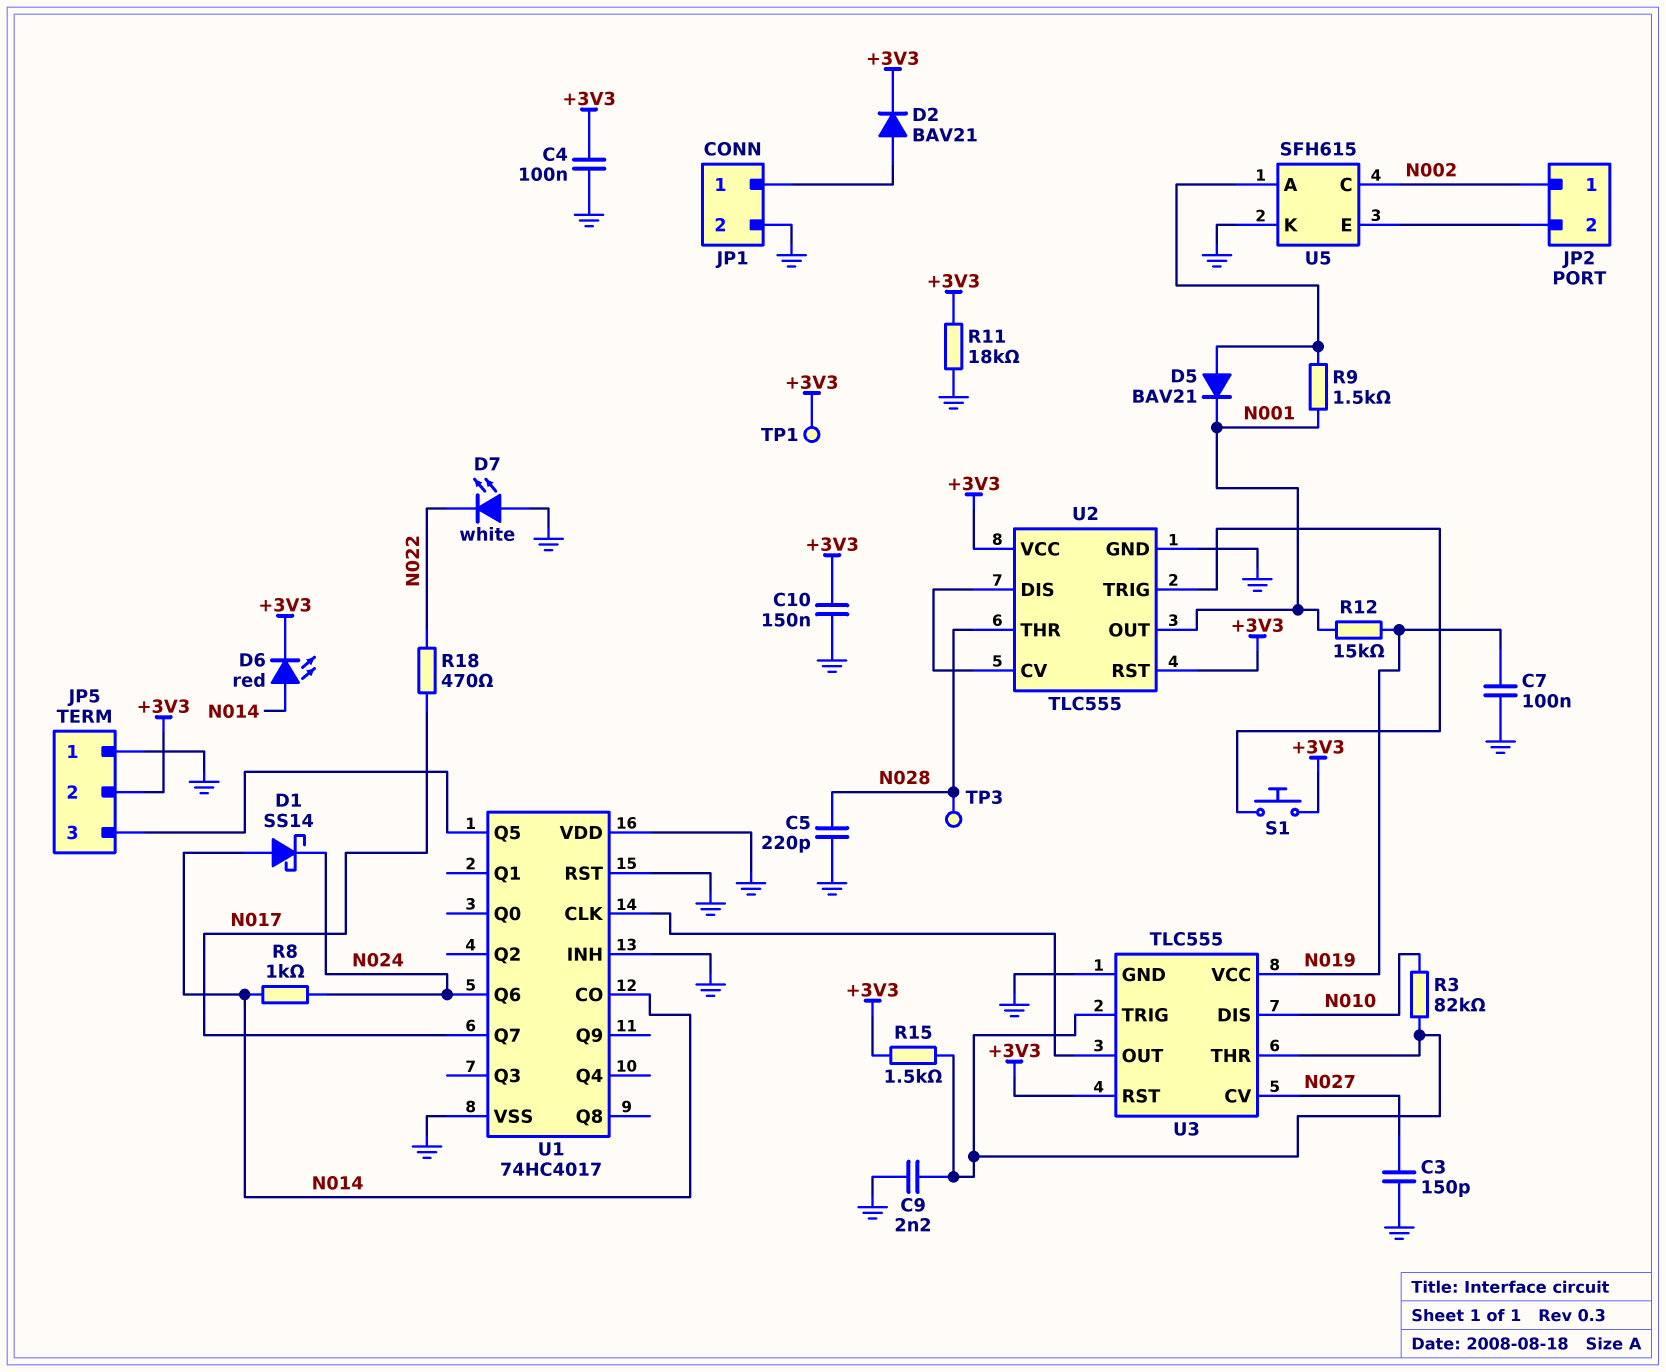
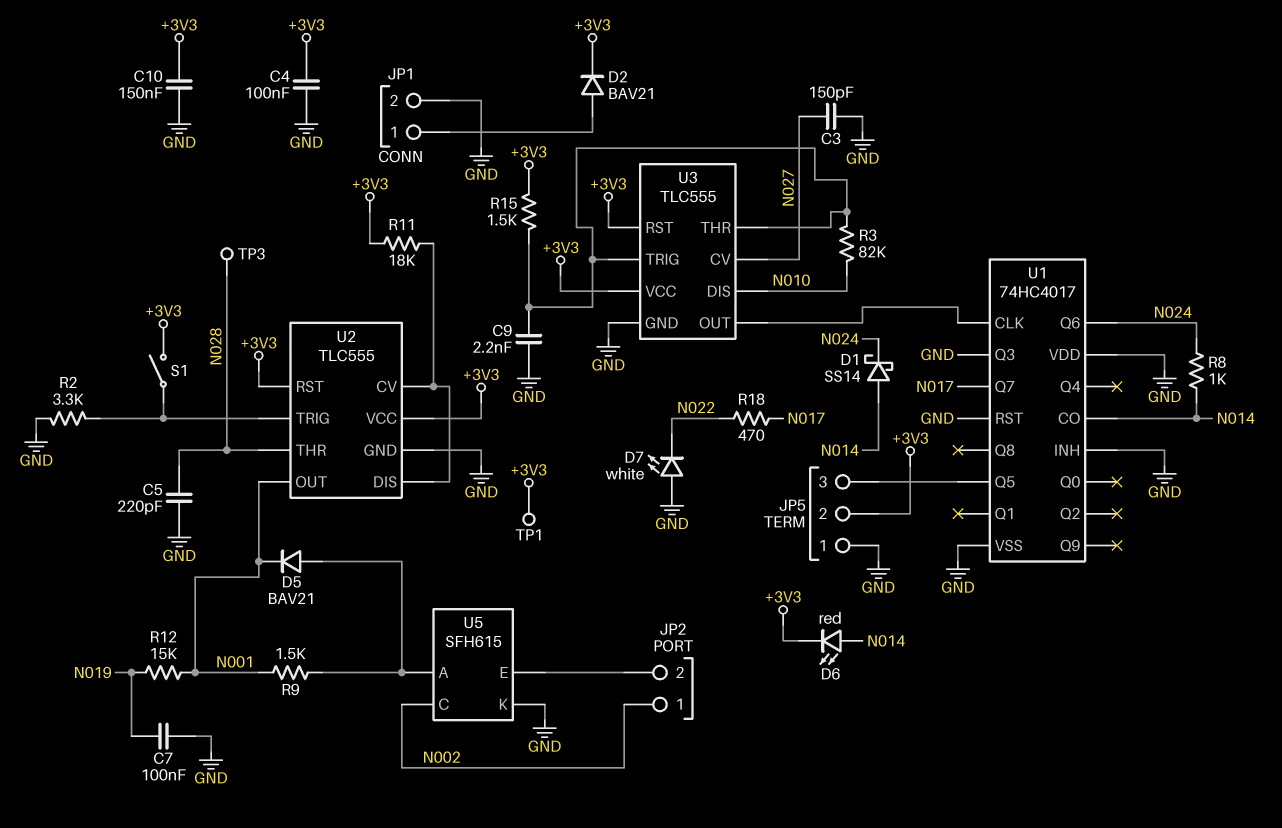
R2: none -> 3.3k (GND, U2/TRIG)
R11: 18k (+3V3, GND) -> 18k (+3V3, U2/CV)
S1: button (+3V3, U2/TRIG) -> switch (+3V3, U2/TRIG)
U1 pin Q3: none -> GND
U3 pin VCC: N019 -> +3V3

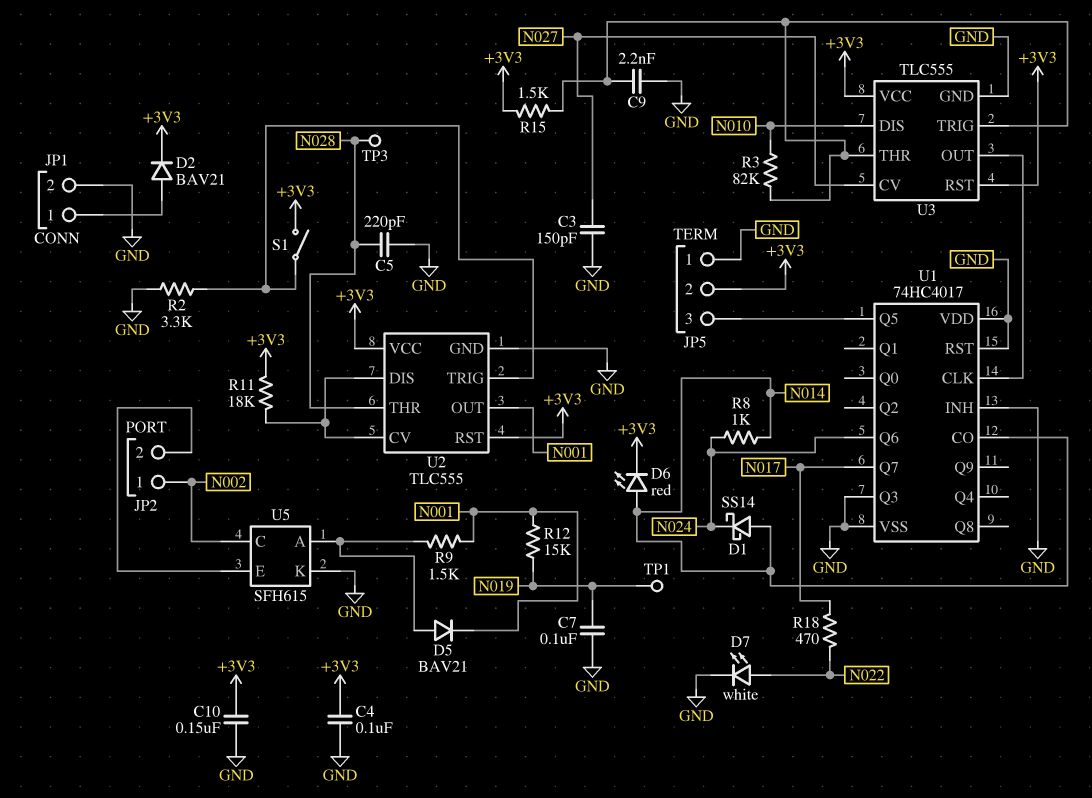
D7: LED white (A GND, K N022) -> LED white (A N022, K GND)
TP1: test point (+3V3) -> test point (N019)

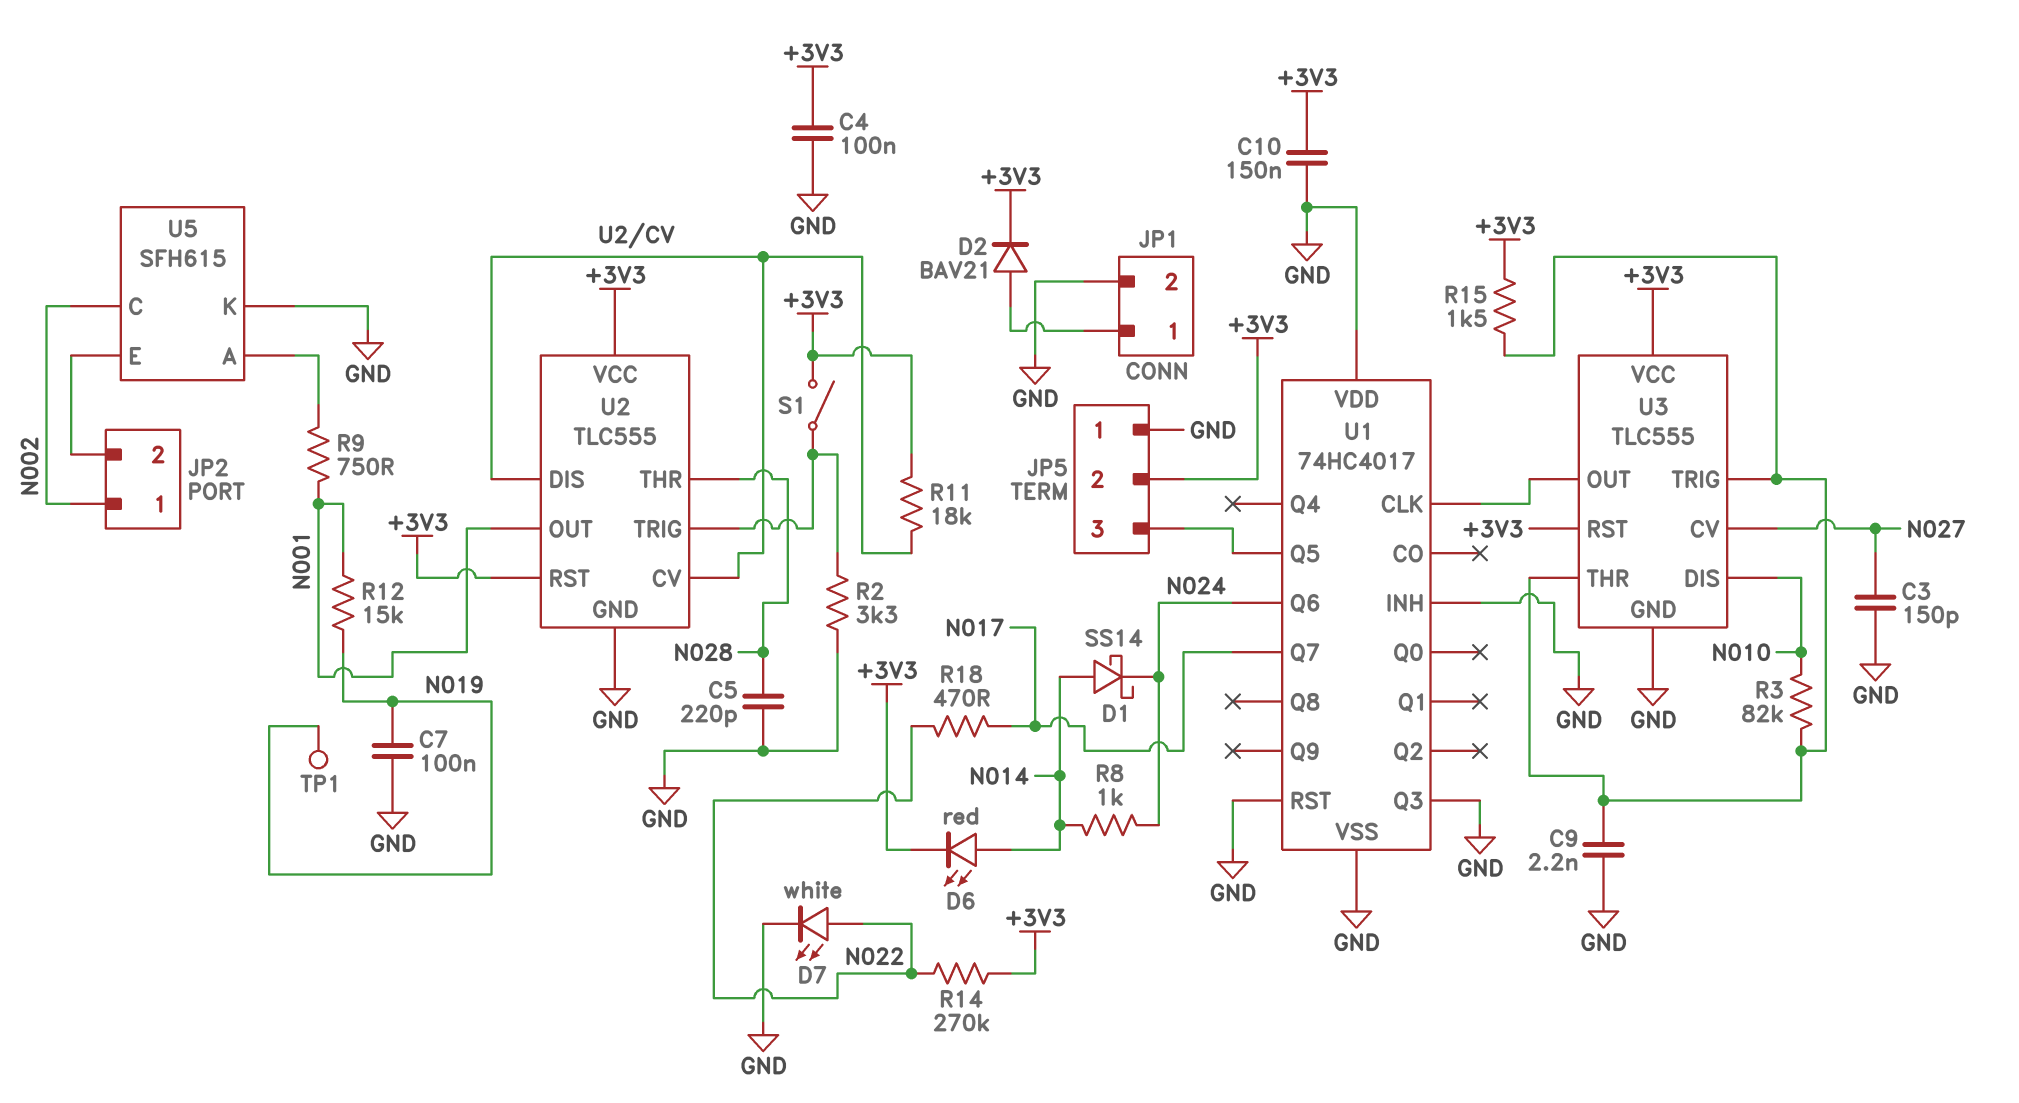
D5: diode BAV21 (A U5/A, K N001) -> none
R9: 1.5k (N001, U5/A) -> 750 (N001, U5/A)
R14: none -> 270k (+3V3, N022)
TP3: test point (N028) -> none
U1 pin CO: N014 -> none

